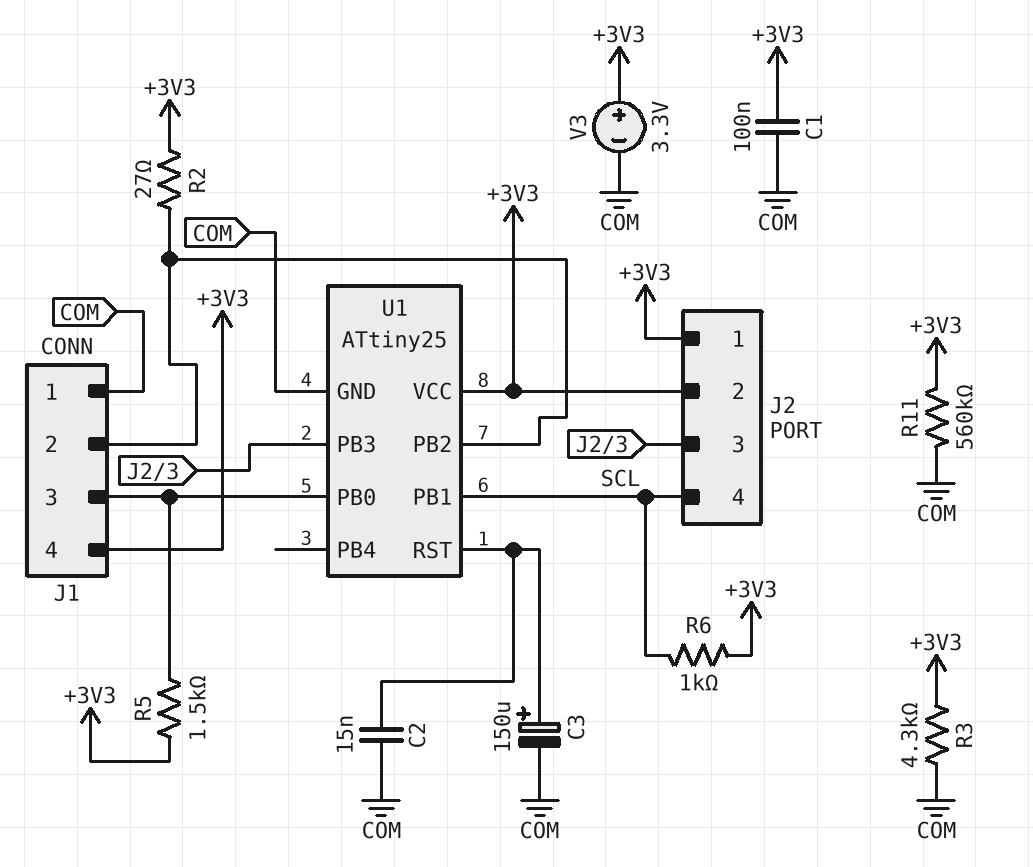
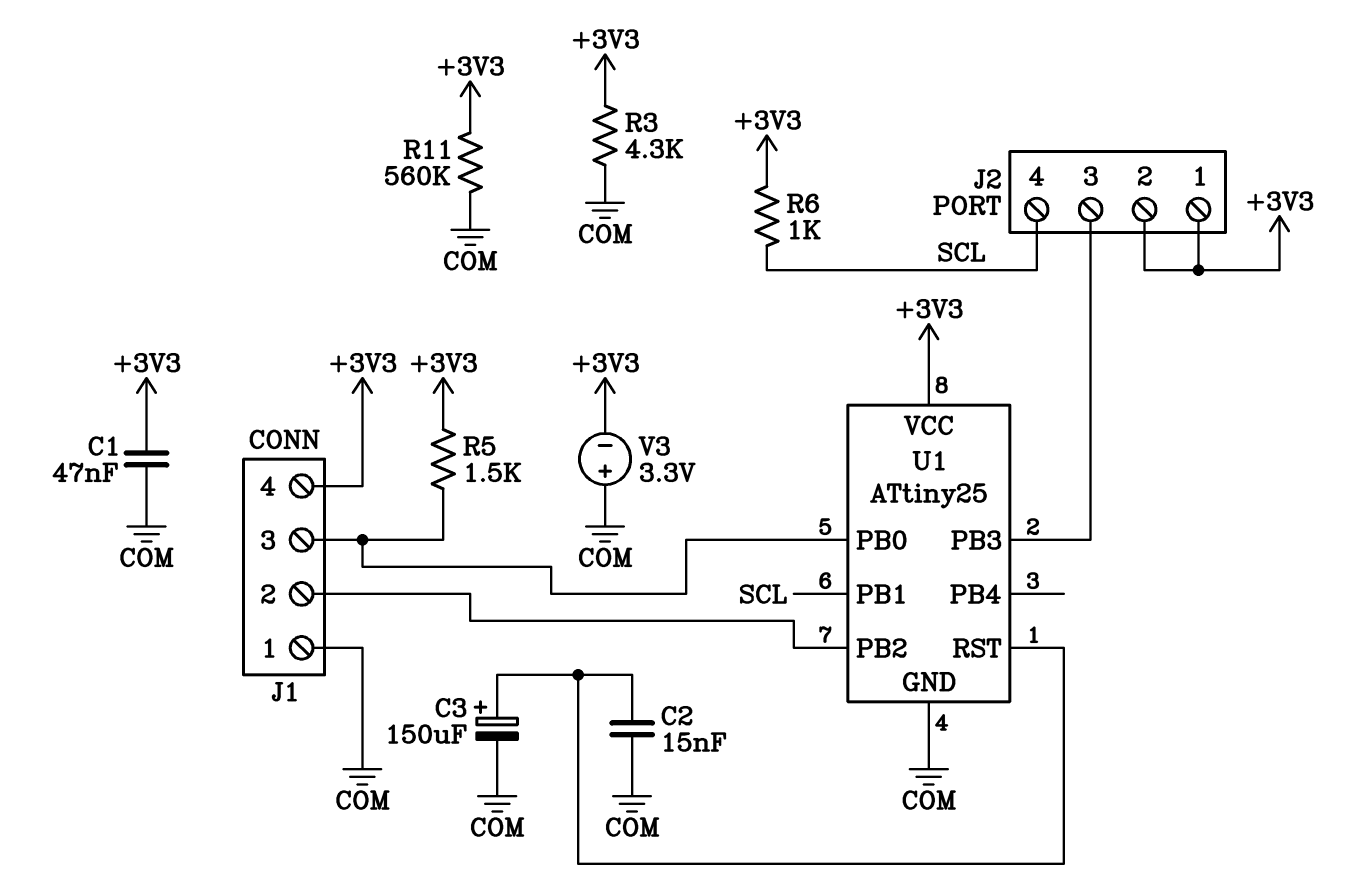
C1: 100nF (+3V3, COM) -> 47nF (+3V3, COM)
R2: 27 (+3V3, J1/2) -> none
V3: 3.3V (plus +3V3, minus COM) -> 3.3V (plus COM, minus +3V3)

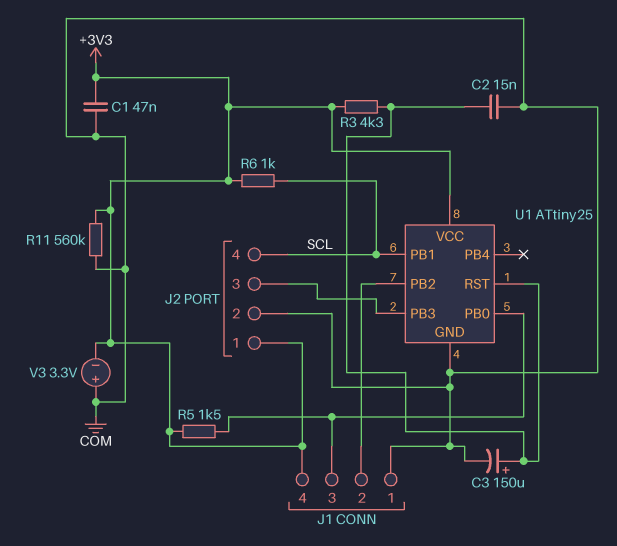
J2 pin 2: +3V3 -> COM
R3: 4.3k (+3V3, COM) -> 4.3k (+3V3, U1/RST)

